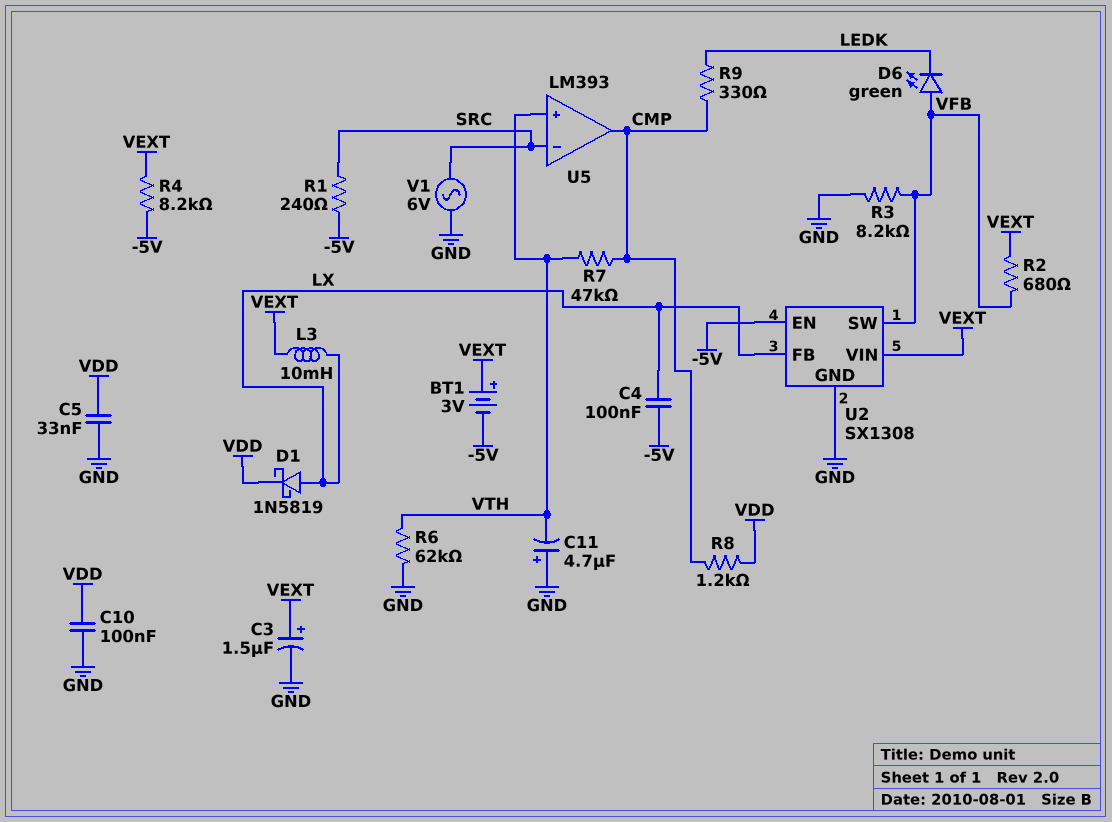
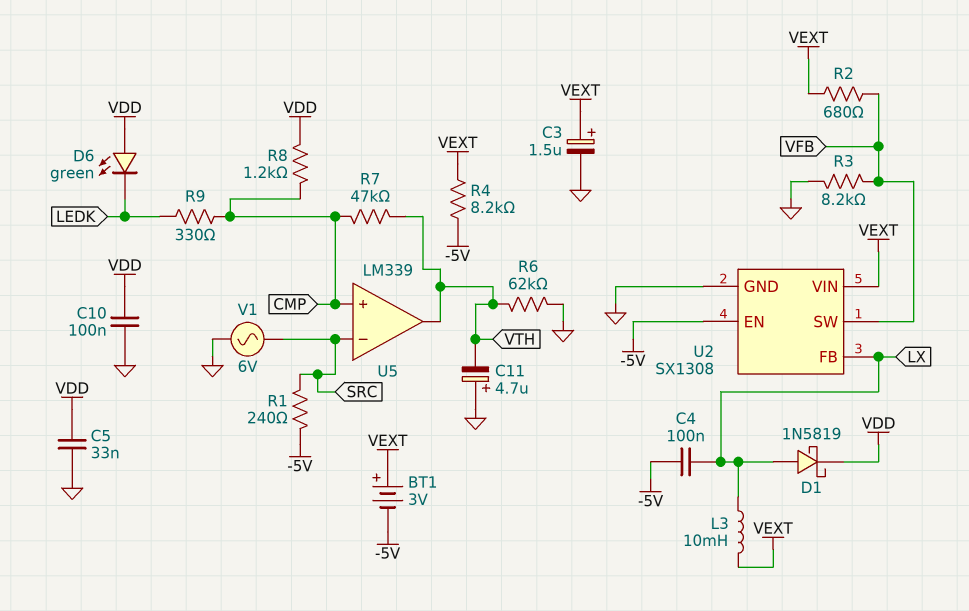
D6: LED green (A VFB, K LEDK) -> LED green (A VDD, K LEDK)
U5: LM393 -> LM339
U5 pin in+: VTH -> CMP
U5 pin out: CMP -> VTH

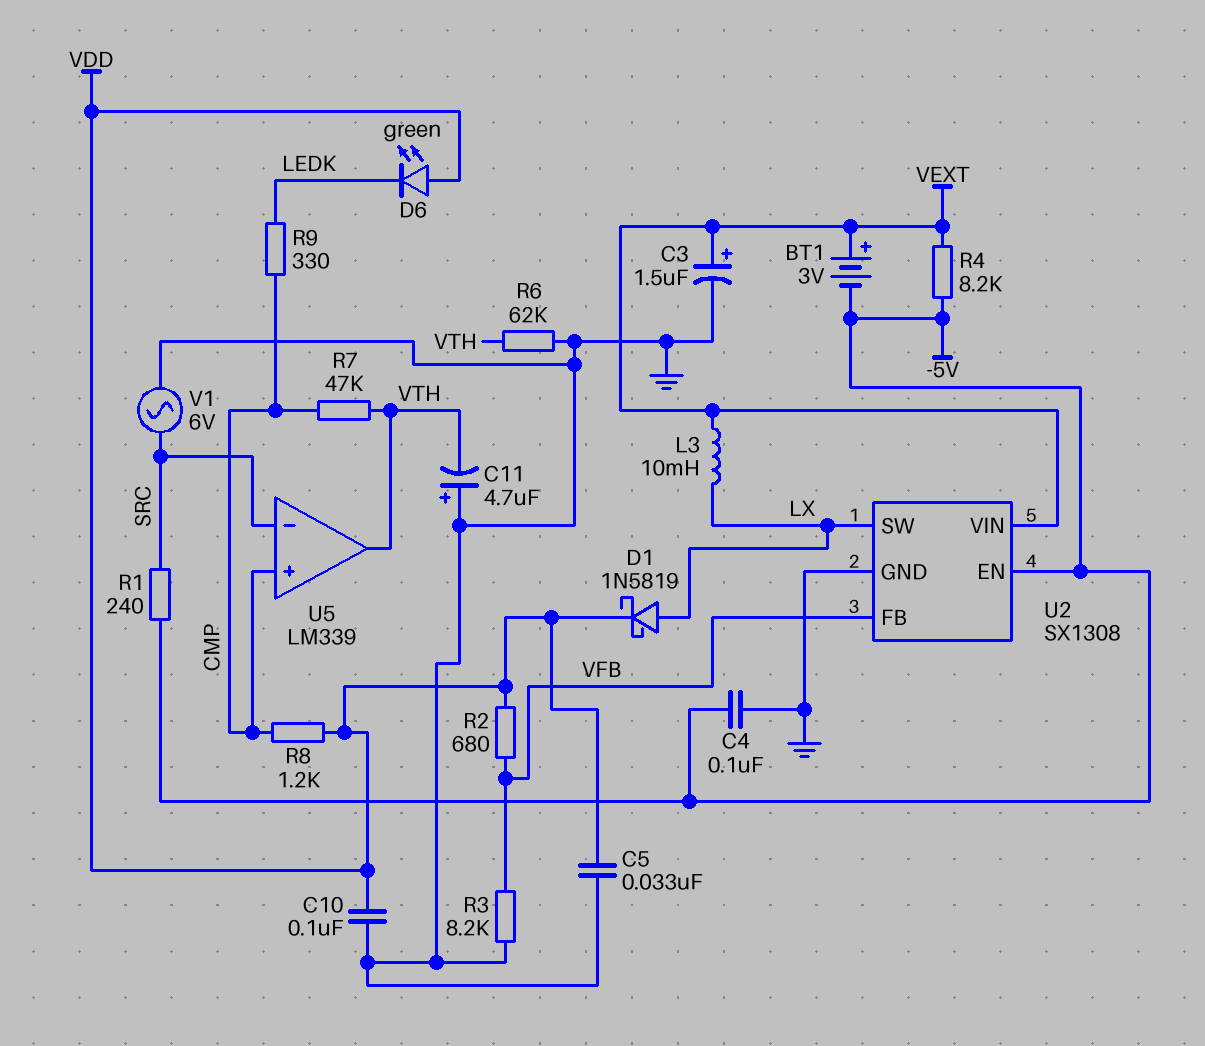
C4: 100nF (-5V, LX) -> 100nF (-5V, GND)
R2: 680 (VEXT, VFB) -> 680 (VDD, VFB)
U2 pin FB: LX -> VFB
U2 pin SW: VFB -> LX

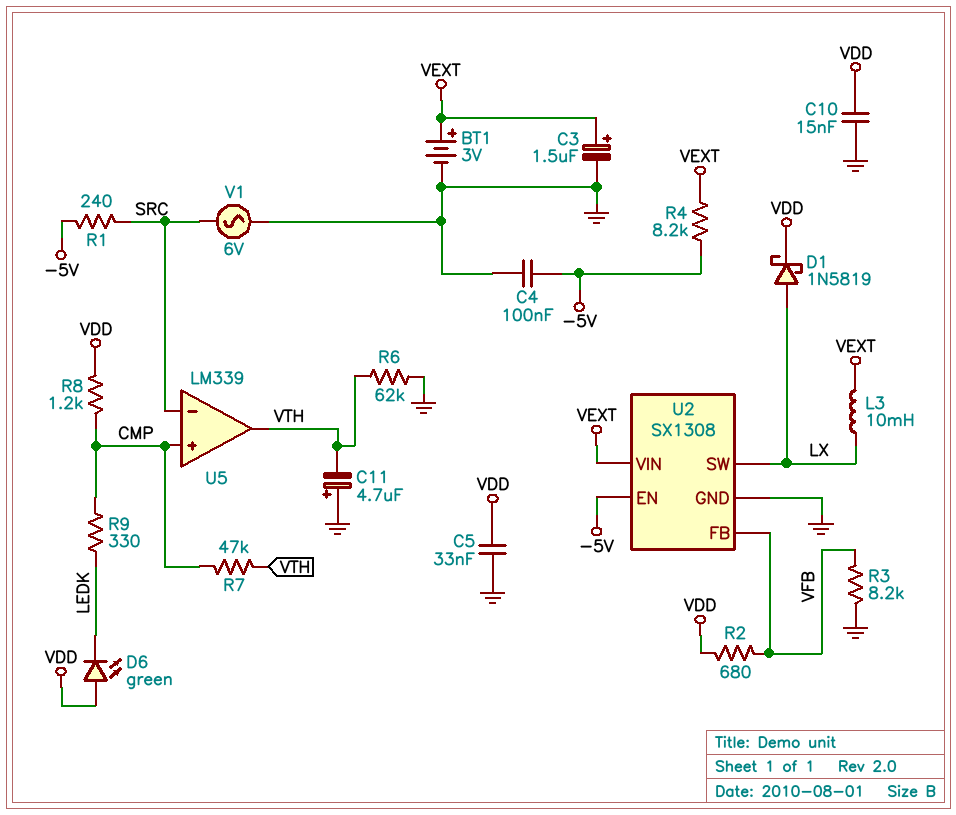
BT1: 3V (plus VEXT, minus -5V) -> 3V (plus VEXT, minus GND)
C10: 100nF (GND, VDD) -> 15nF (GND, VDD)

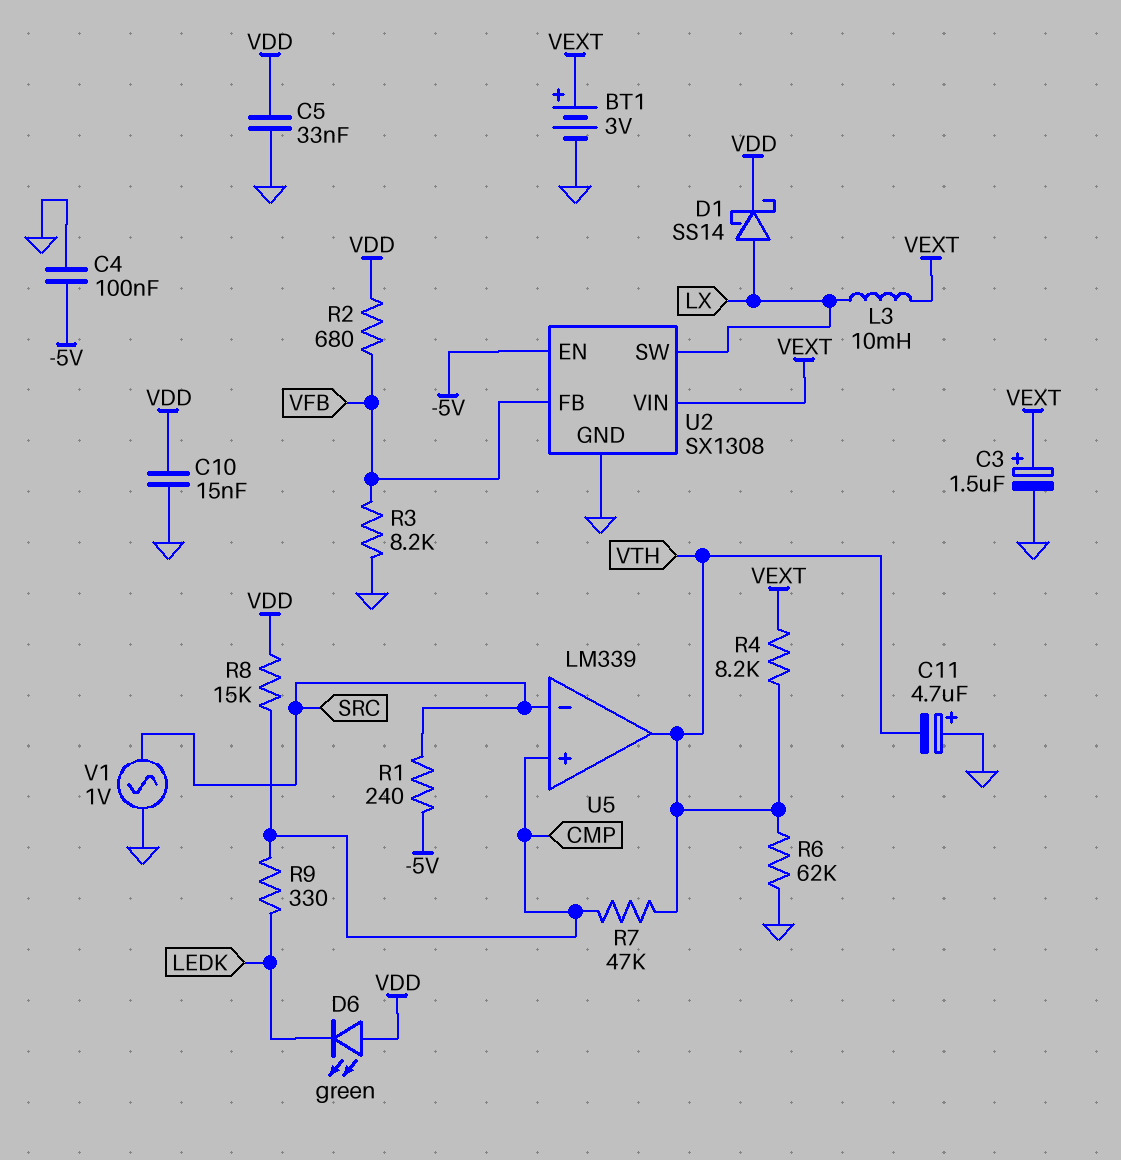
D1: schottky 1N5819 (A LX, K VDD) -> schottky SS14 (A LX, K VDD)
R4: 8.2k (-5V, VEXT) -> 8.2k (VEXT, VTH)
R8: 1.2k (CMP, VDD) -> 15k (CMP, VDD)
V1: AC 6V (GND, SRC) -> AC 1V (GND, SRC)

